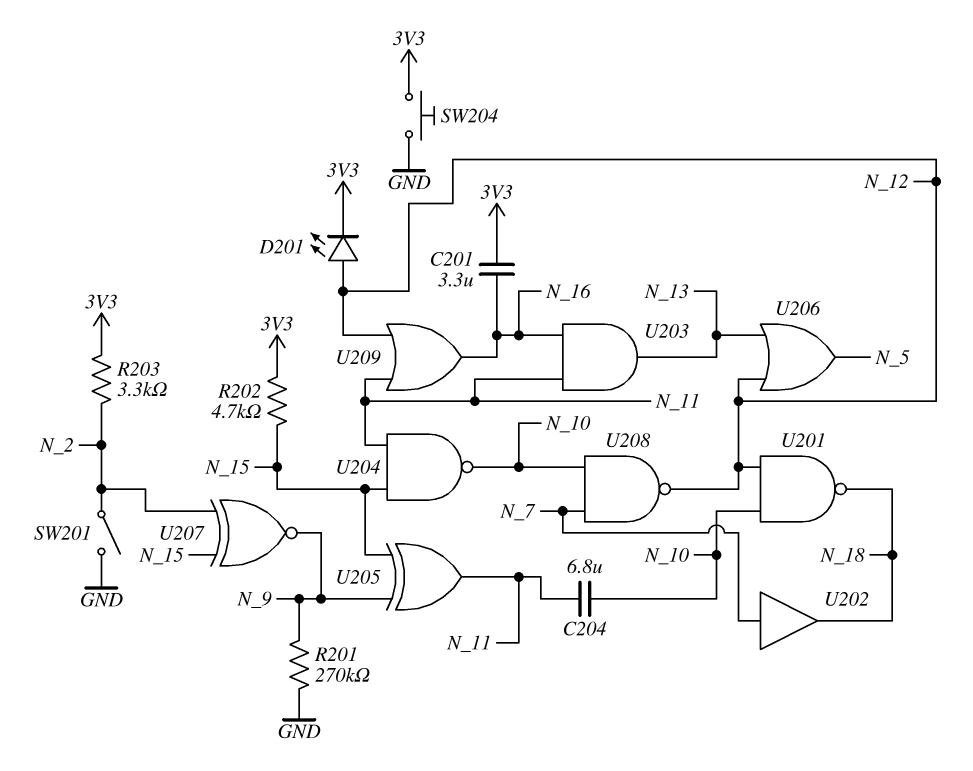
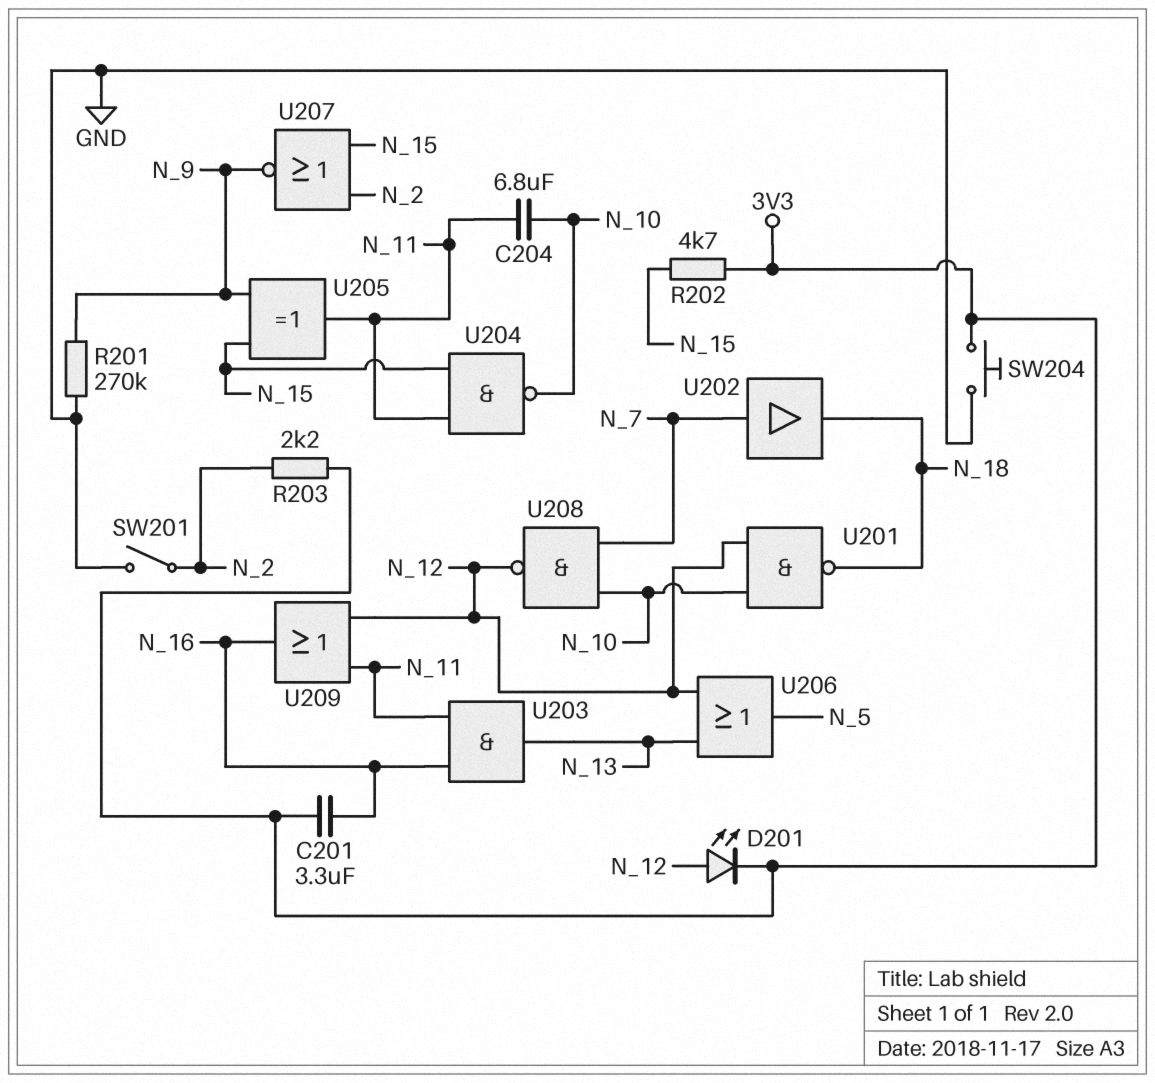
R203: 3.3k (3V3, N_2) -> 2.2k (3V3, N_2)
U207: XNOR (in N_2, in N_15, out N_9) -> NOR (in N_2, in N_15, out N_9)

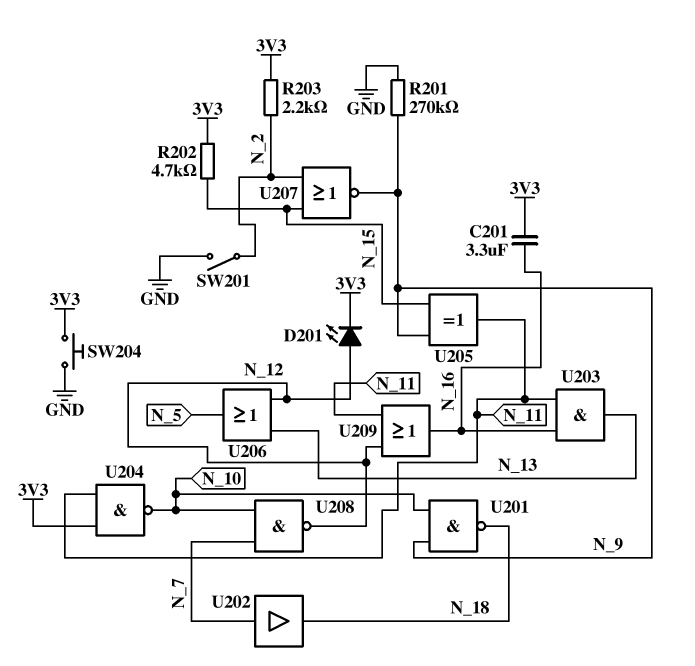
C204: 6.8uF (N_10, N_11) -> none
U201: NAND (in N_10, in N_12, out N_18) -> NAND (in N_9, in N_10, out N_18)
U204: NAND (in N_11, in N_15, out N_10) -> NAND (in 3V3, in N_11, out N_10)

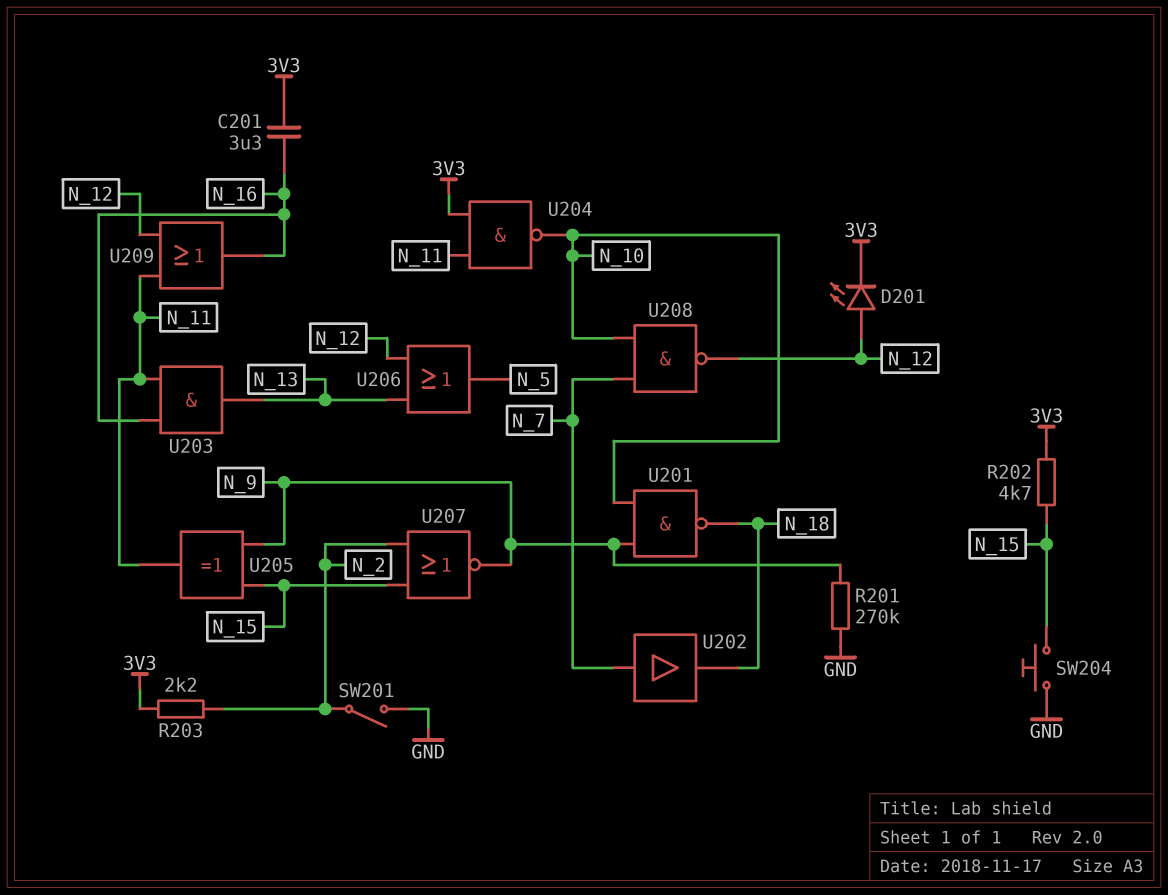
SW204: button (3V3, GND) -> button (GND, N_15)

